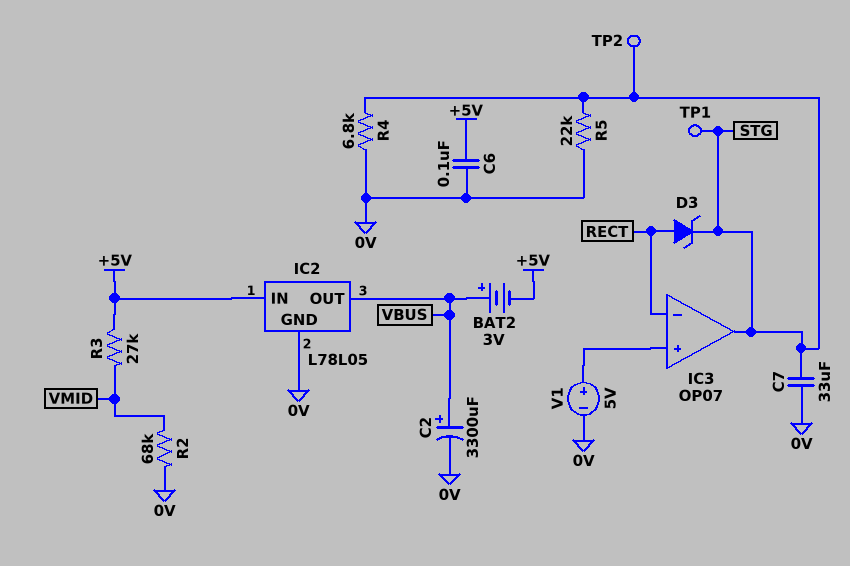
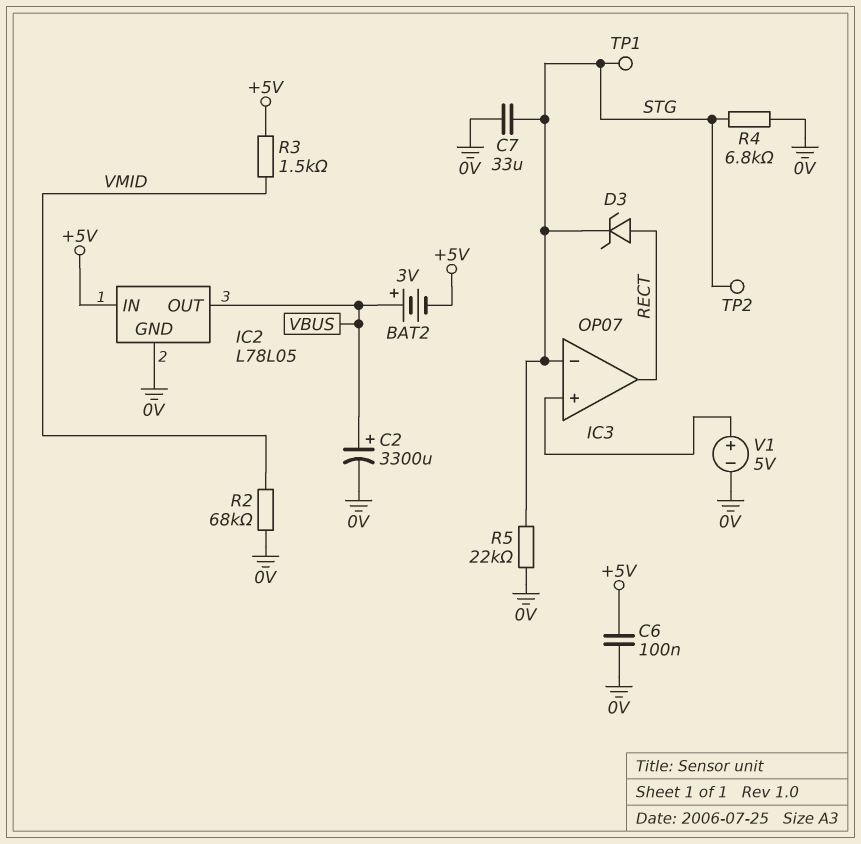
IC3 pin in-: RECT -> STG
IC3 pin out: STG -> RECT
R3: 27k (+5V, VMID) -> 1.5k (+5V, VMID)

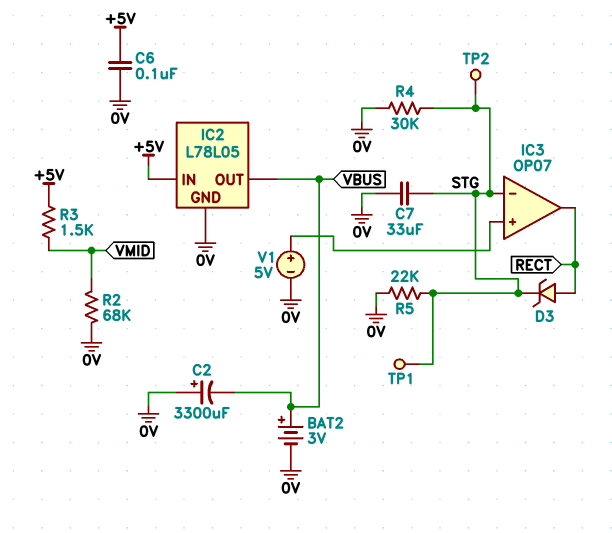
BAT2: 3V (plus VBUS, minus +5V) -> 3V (plus VBUS, minus 0V)
C2: 3300uF (plus VBUS, minus 0V) -> 3300uF (plus 0V, minus VBUS)
R4: 6.8k (0V, STG) -> 30k (0V, STG)

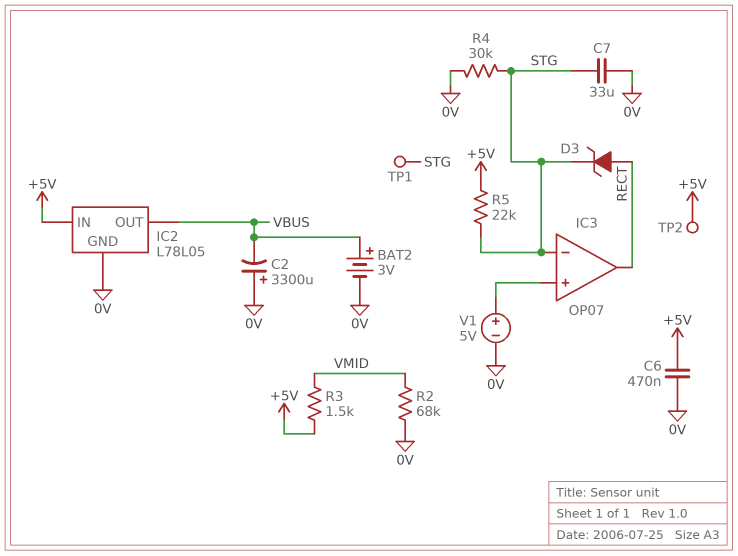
C6: 100nF (+5V, 0V) -> 470nF (+5V, 0V)
R5: 22k (0V, STG) -> 22k (+5V, STG)
TP2: test point (STG) -> test point (+5V)

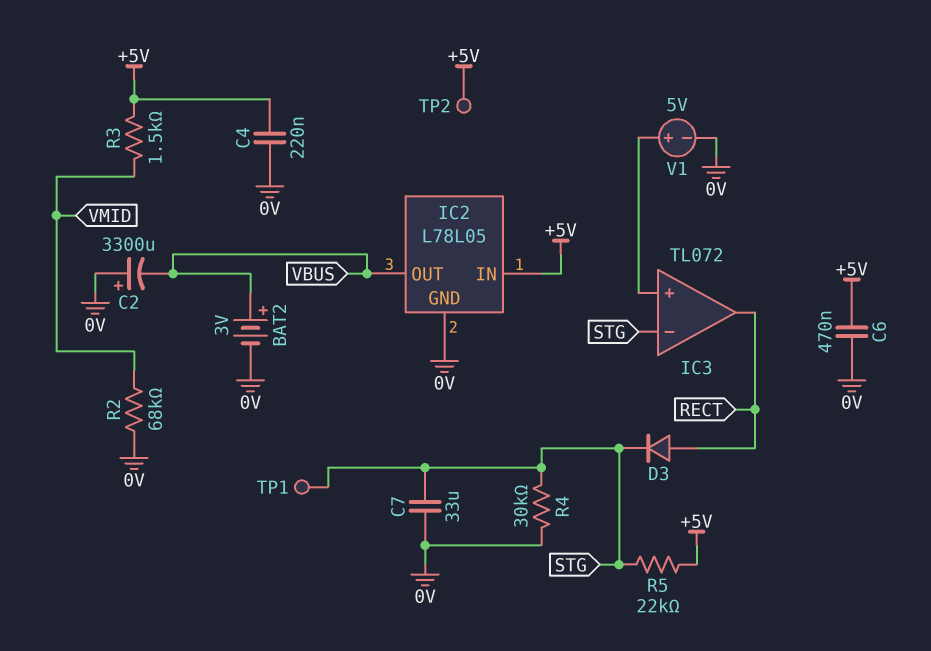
C4: none -> 220nF (+5V, 0V)
D3: zener (A RECT, K STG) -> diode (A RECT, K STG)
IC3: OP07 -> TL072

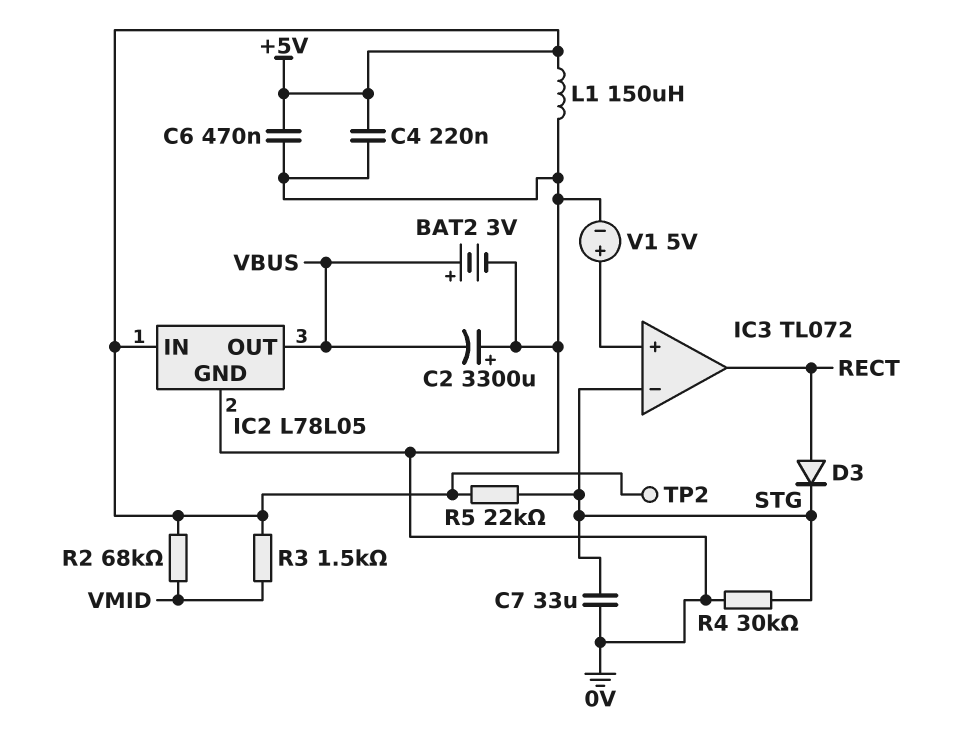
L1: none -> 150uH (+5V, 0V)
R2: 68k (0V, VMID) -> 68k (+5V, VMID)
TP1: test point (STG) -> none

